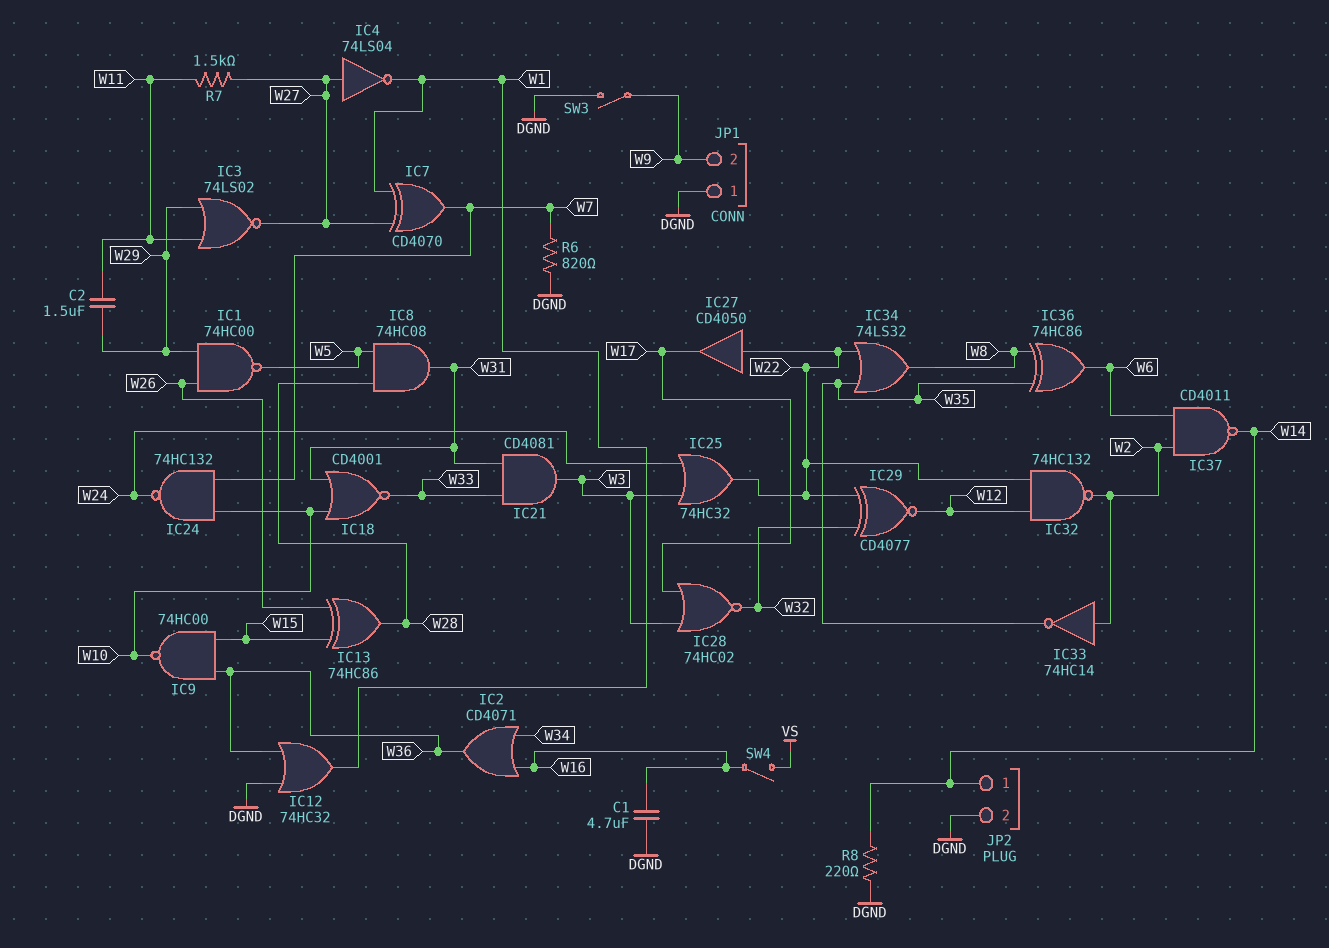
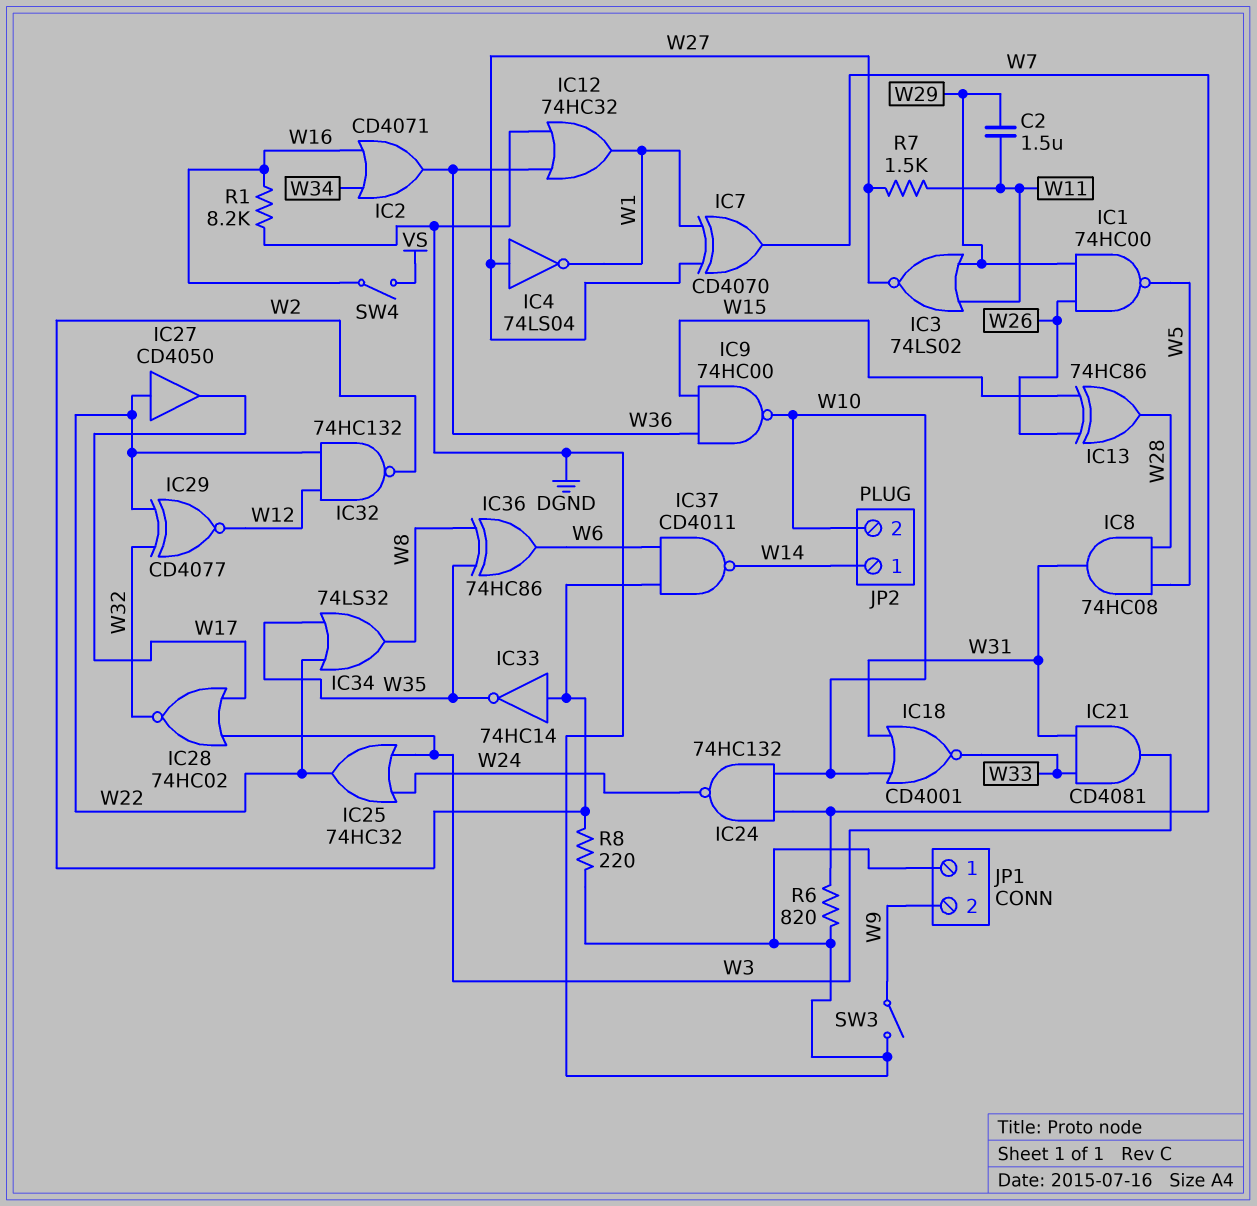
C1: 4.7uF (DGND, W16) -> none
JP2 pin 2: DGND -> W10
R1: none -> 8.2k (DGND, W16)
R8: 220 (DGND, W14) -> 220 (DGND, W2)

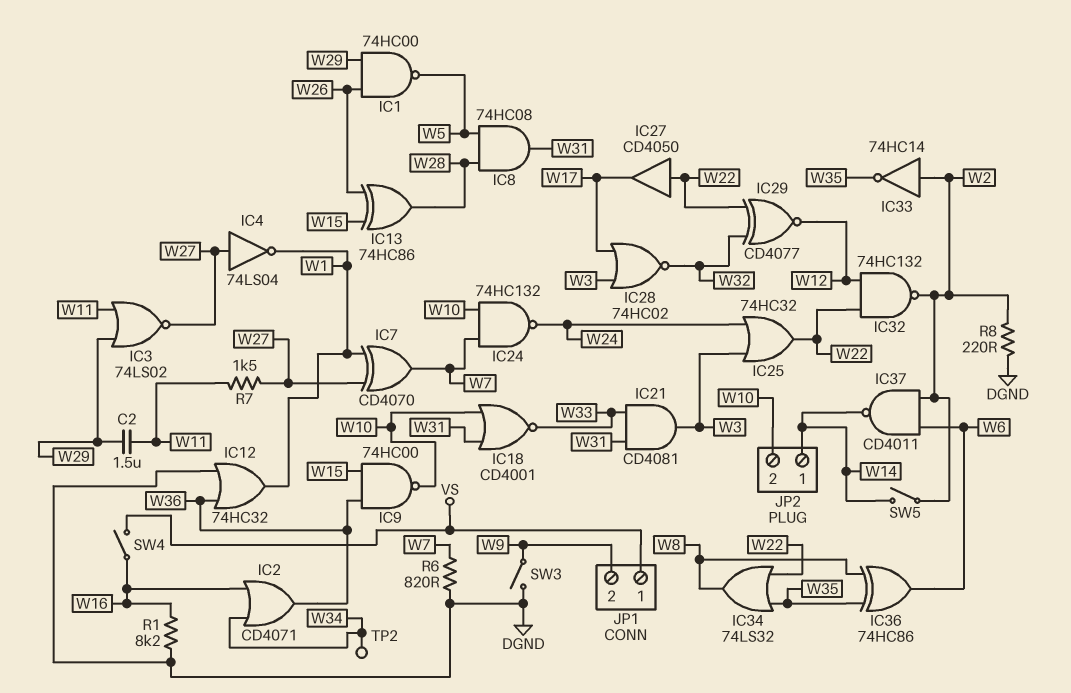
JP1 pin 1: DGND -> VS
SW5: none -> switch (W2, W14)
TP2: none -> test point (W34)

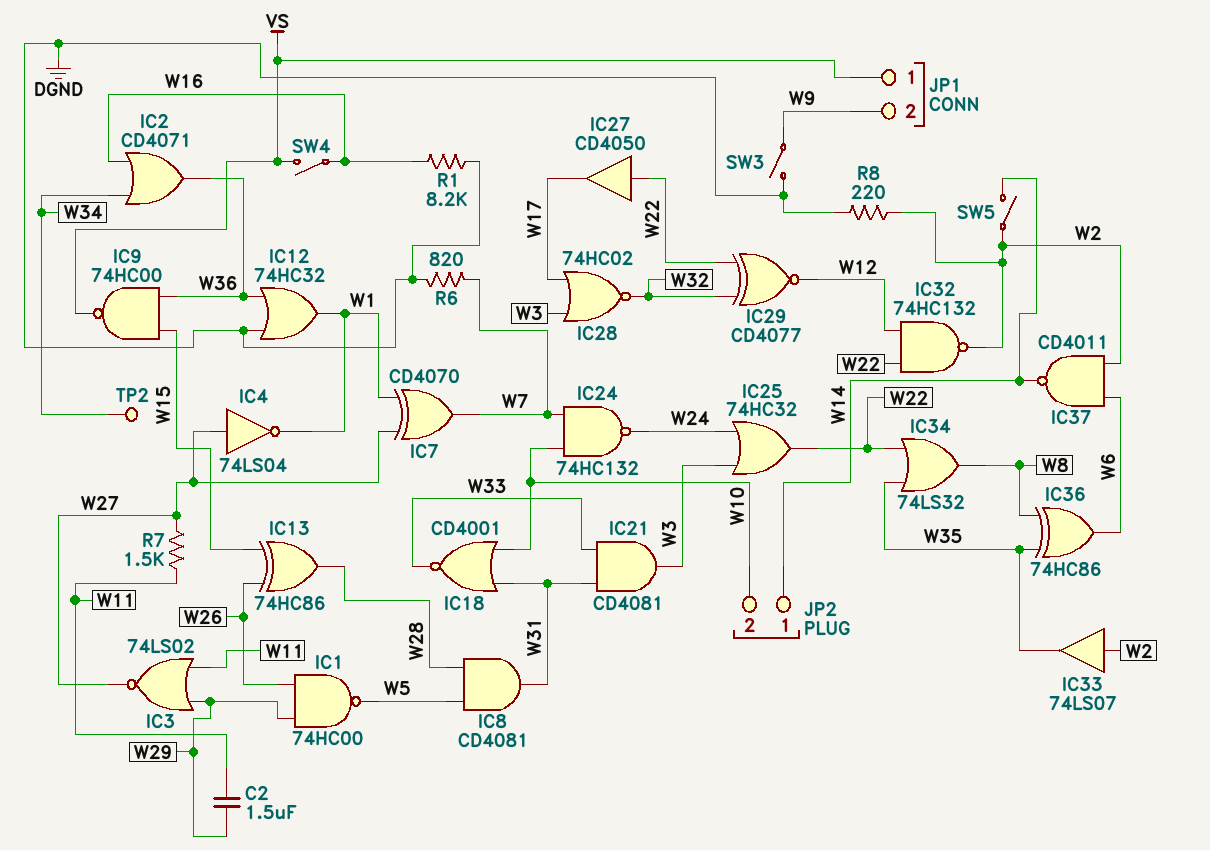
IC8: AND 74HC08 (in W5, in W28, out W31) -> AND CD4081 (in W5, in W28, out W31)
IC9: NAND 74HC00 (in W15, in W36, out W10) -> NAND 74HC00 (in W15, in W36, out VS)
IC33: NOT 74HC14 (in W2, out W35) -> buffer 74LS07 (in W2, out W35)

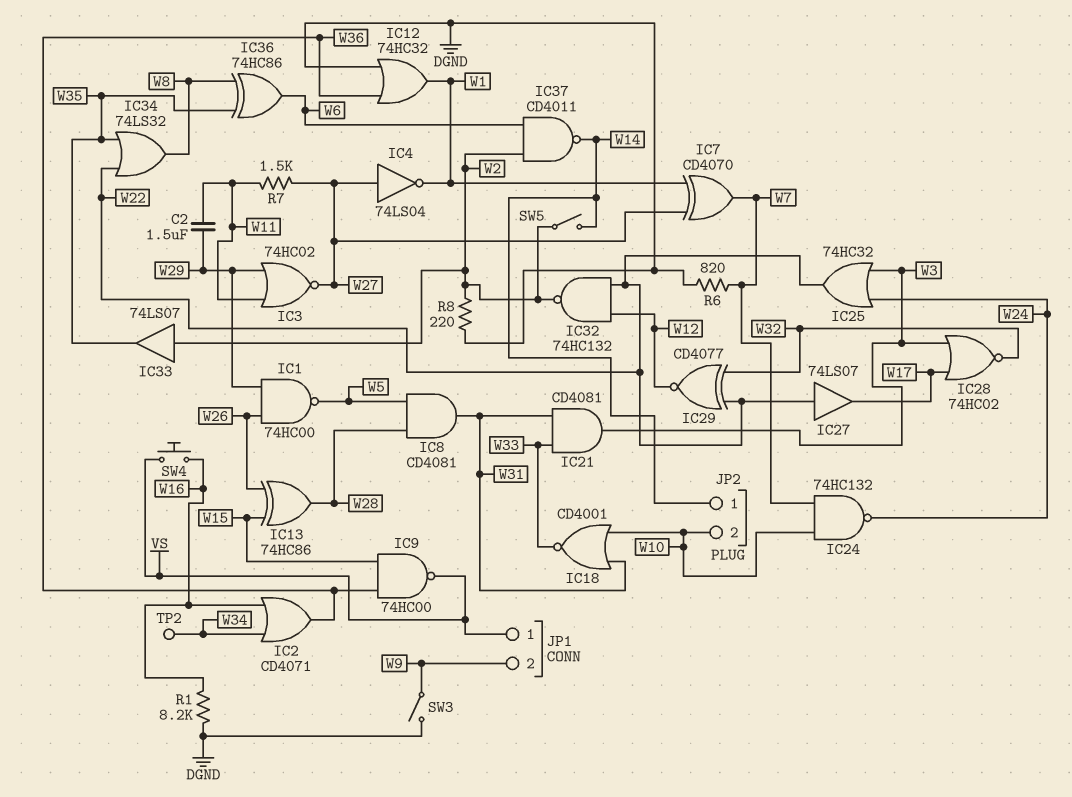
IC3: NOR 74LS02 (in W11, in W29, out W27) -> NOR 74HC02 (in W11, in W29, out W27)
IC27: buffer CD4050 (in W22, out W17) -> buffer 74LS07 (in W22, out W17)
SW4: switch (VS, W16) -> button (VS, W16)

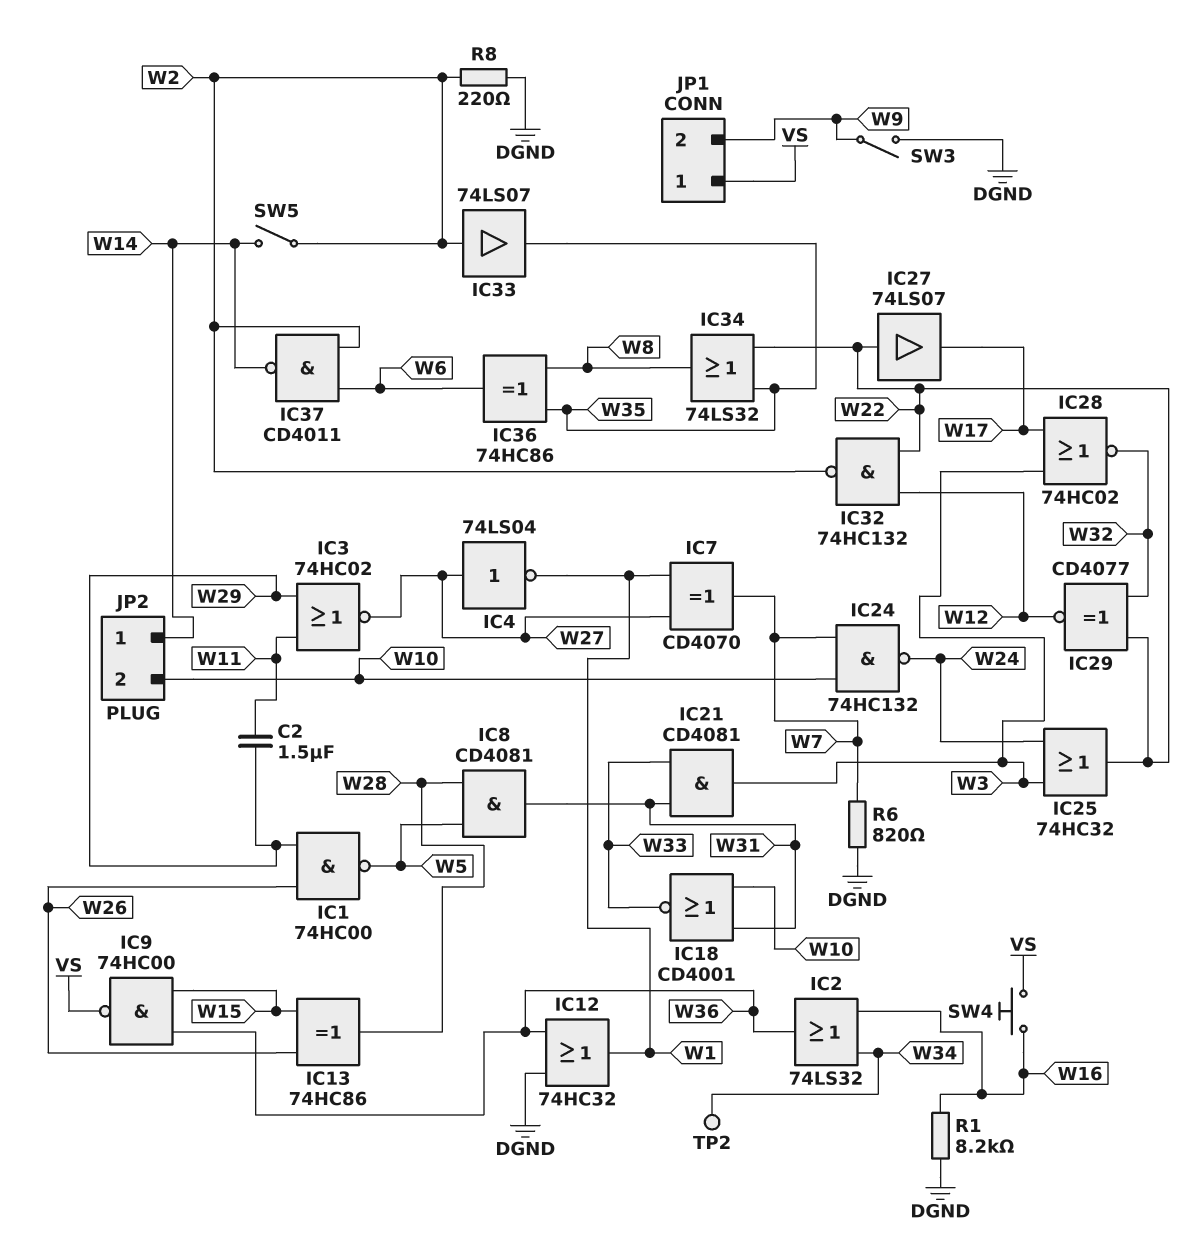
IC2: OR CD4071 (in W16, in W34, out W36) -> OR 74LS32 (in W16, in W34, out W36)
R7: 1.5k (W11, W27) -> none

